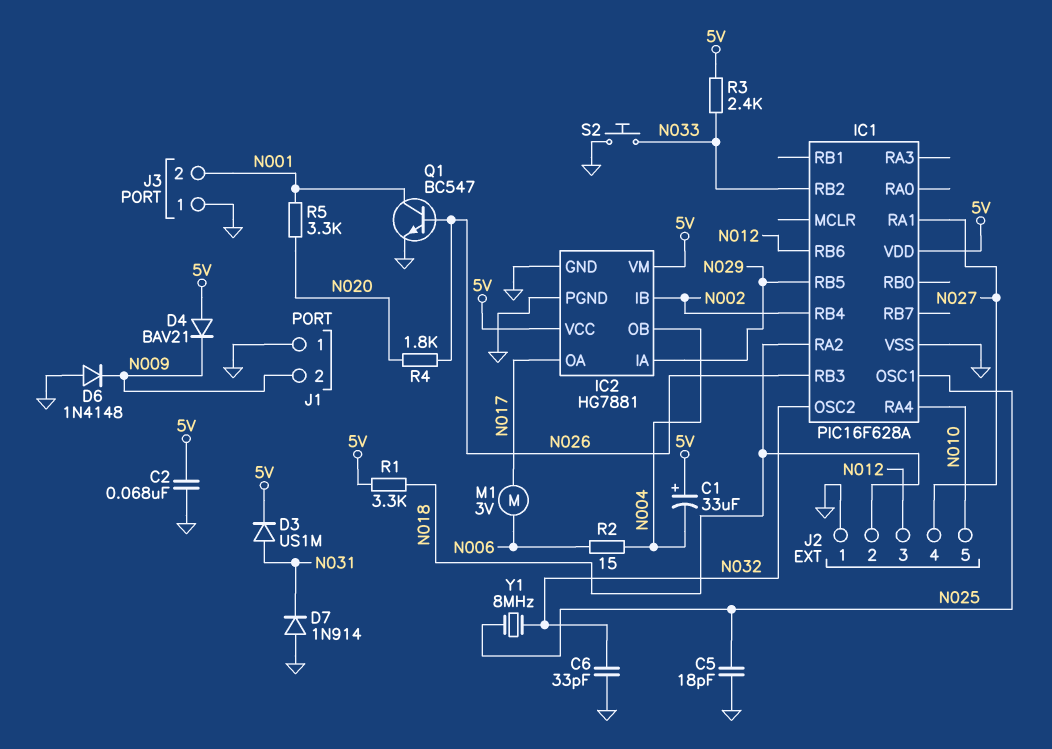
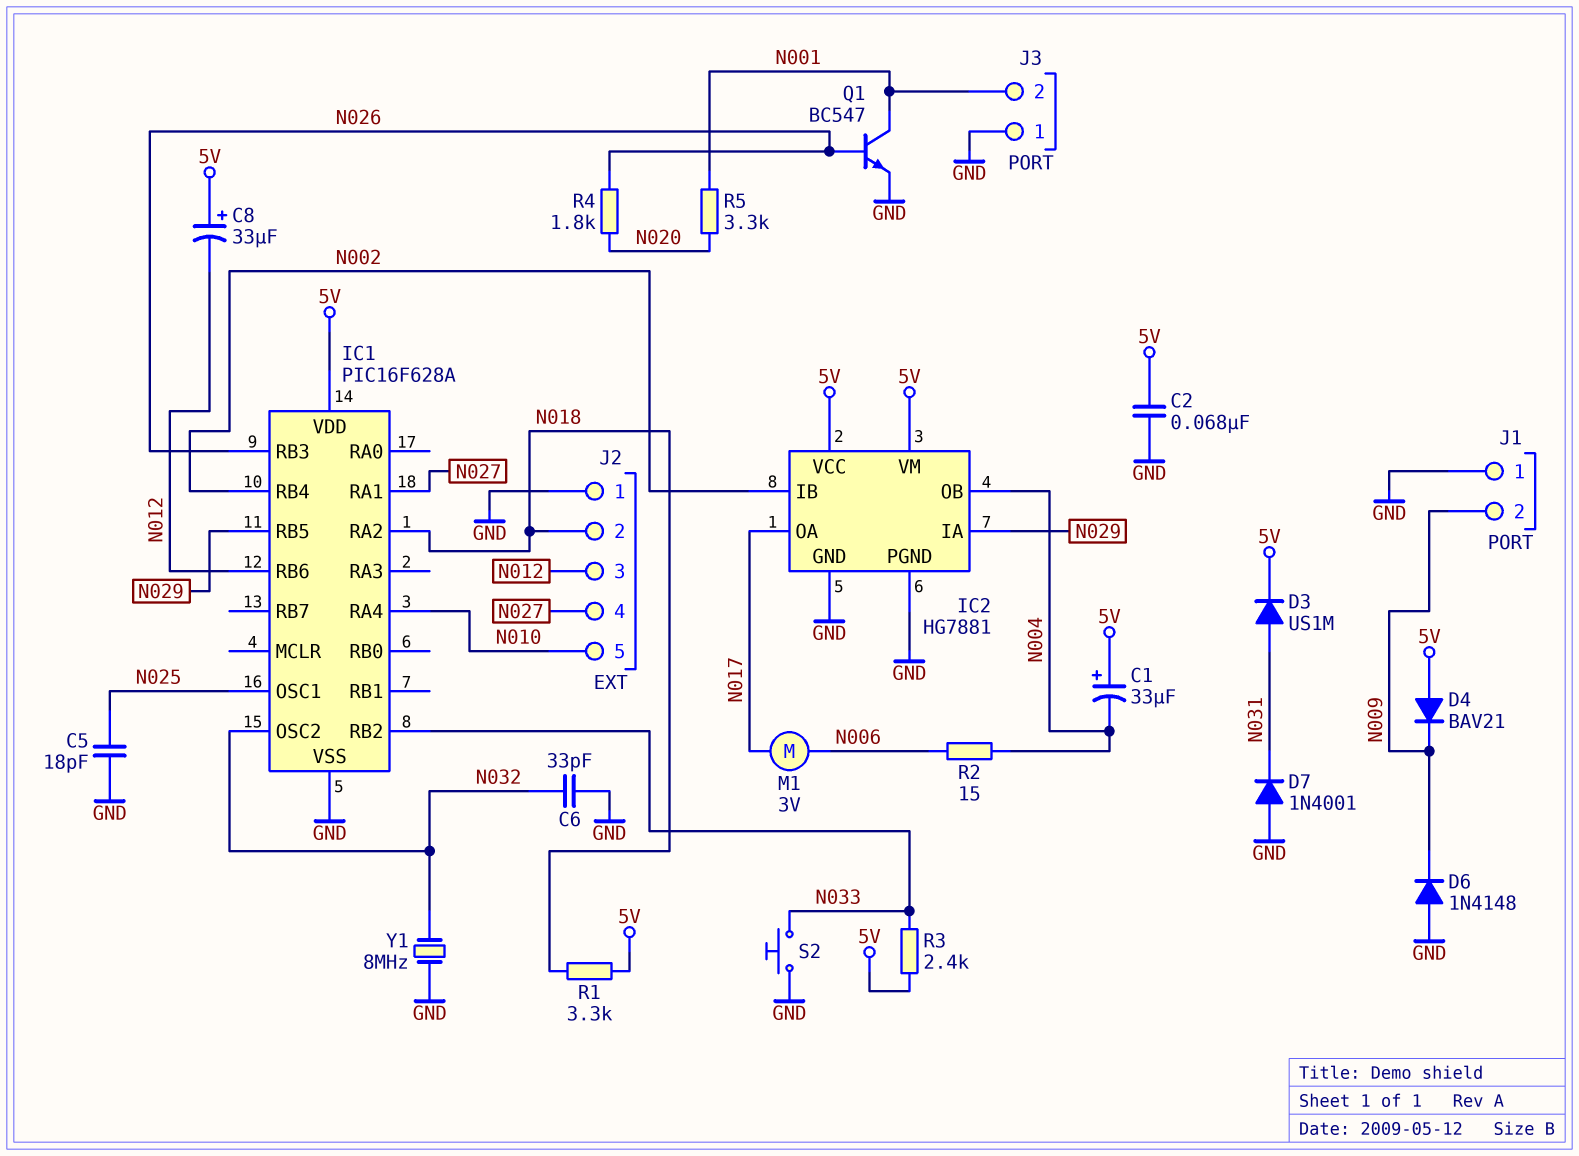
C8: none -> 33uF (plus 5V, minus N012)
D7: diode 1N914 (A GND, K N031) -> diode 1N4001 (A GND, K N031)
Y1: 8MHz (N025, N032) -> 8MHz (GND, N032)

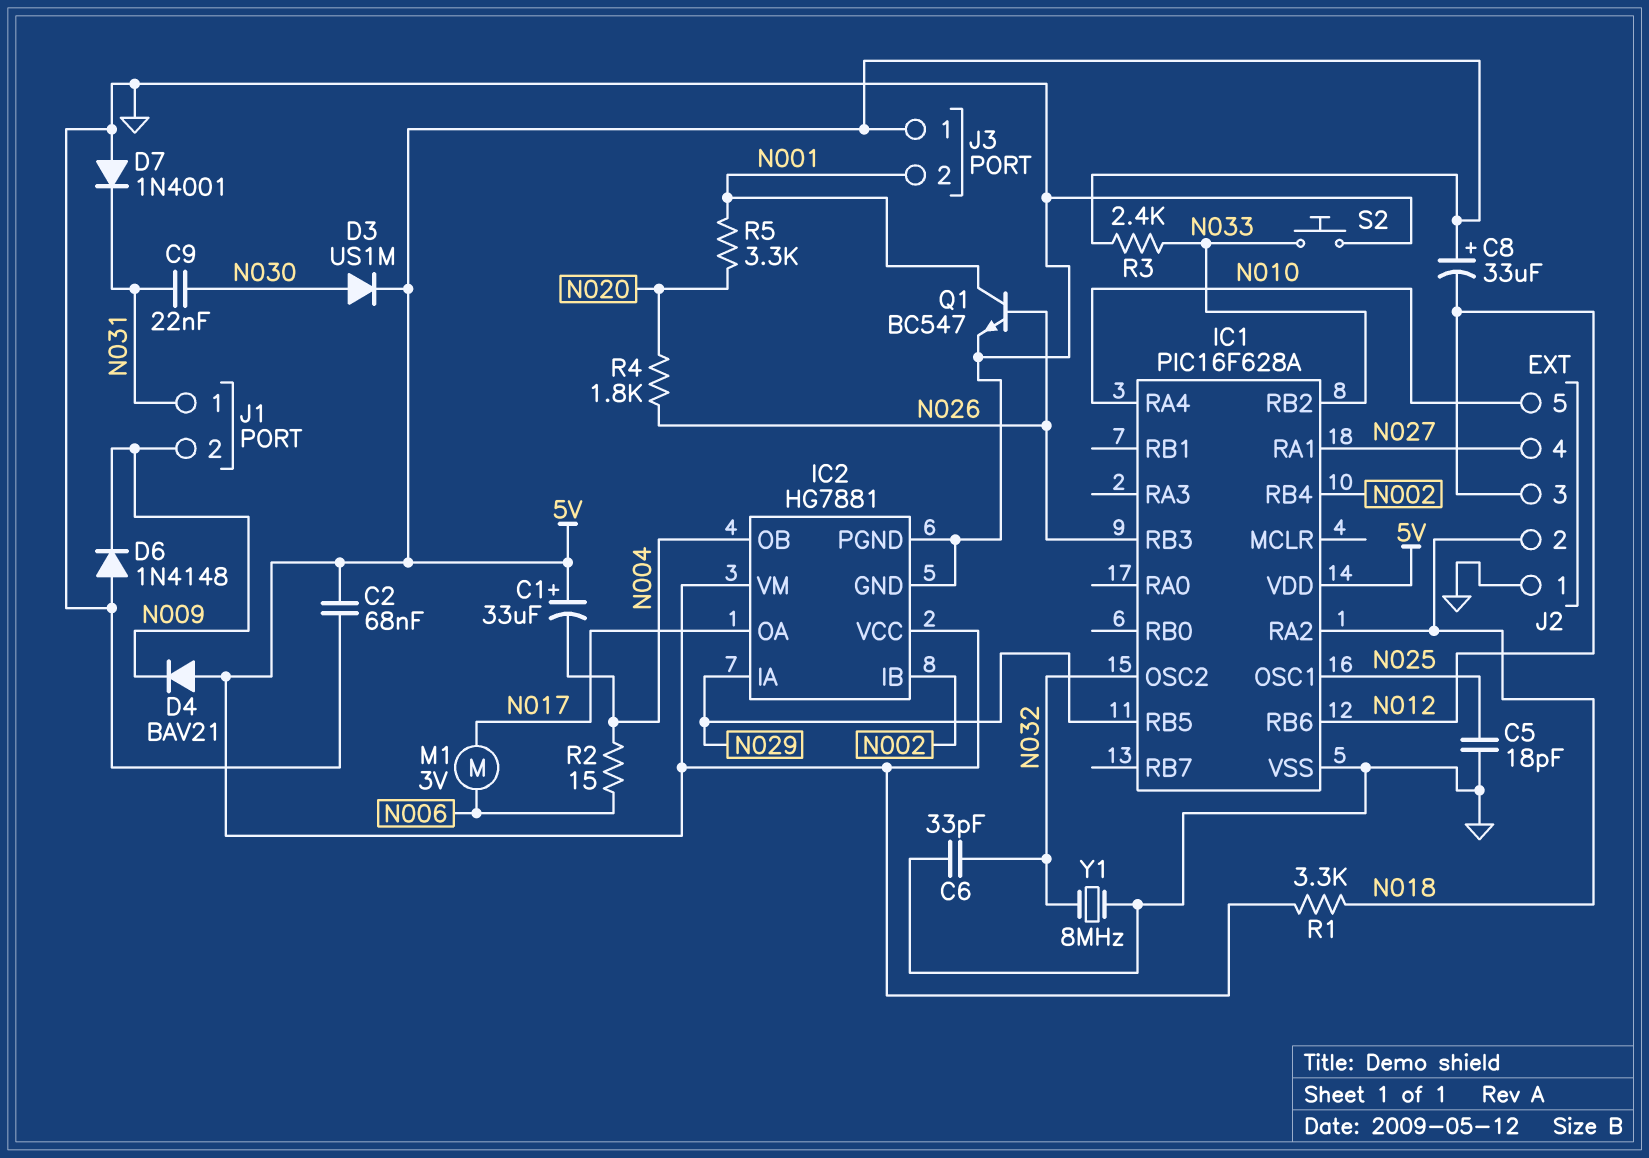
C9: none -> 22nF (N030, N031)
D3: diode US1M (A N031, K 5V) -> diode US1M (A N030, K 5V)
J1 pin 1: GND -> N031
J3 pin 1: GND -> 5V

